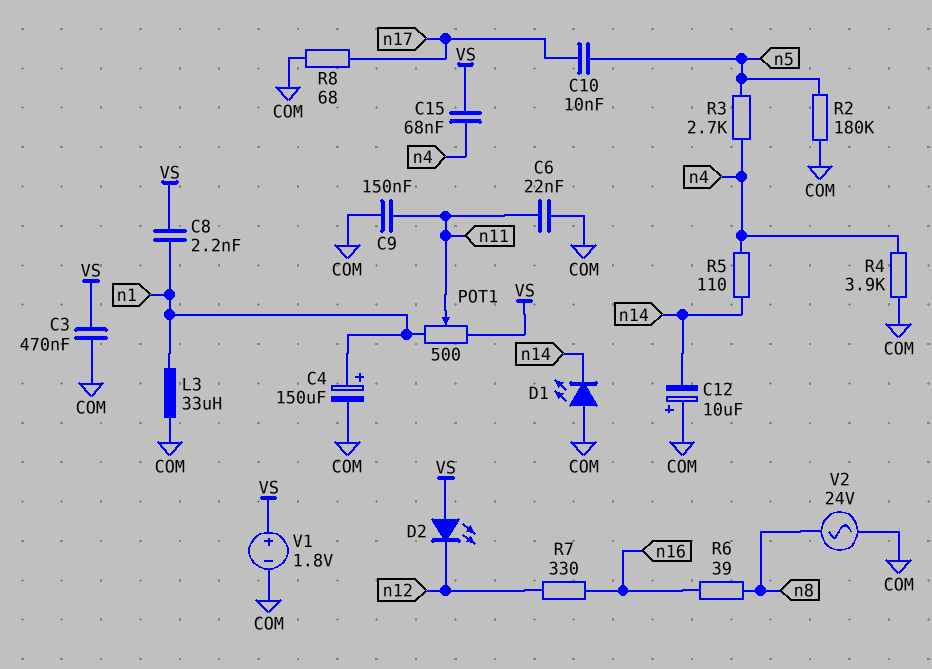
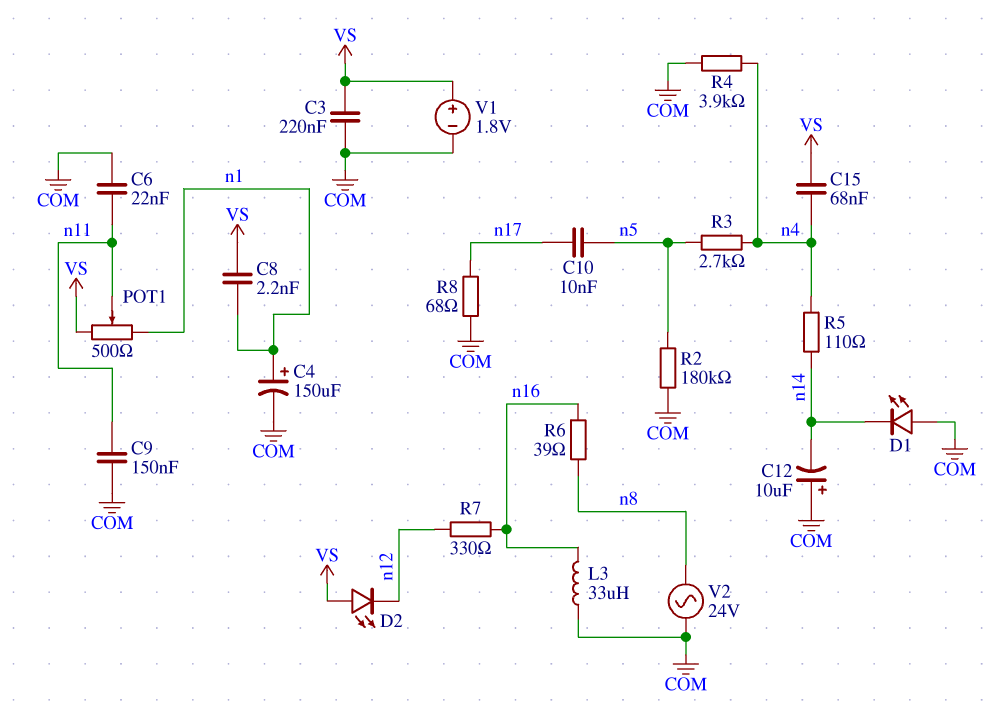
C3: 470nF (COM, VS) -> 220nF (COM, VS)
L3: 33uH (COM, n1) -> 33uH (COM, n16)

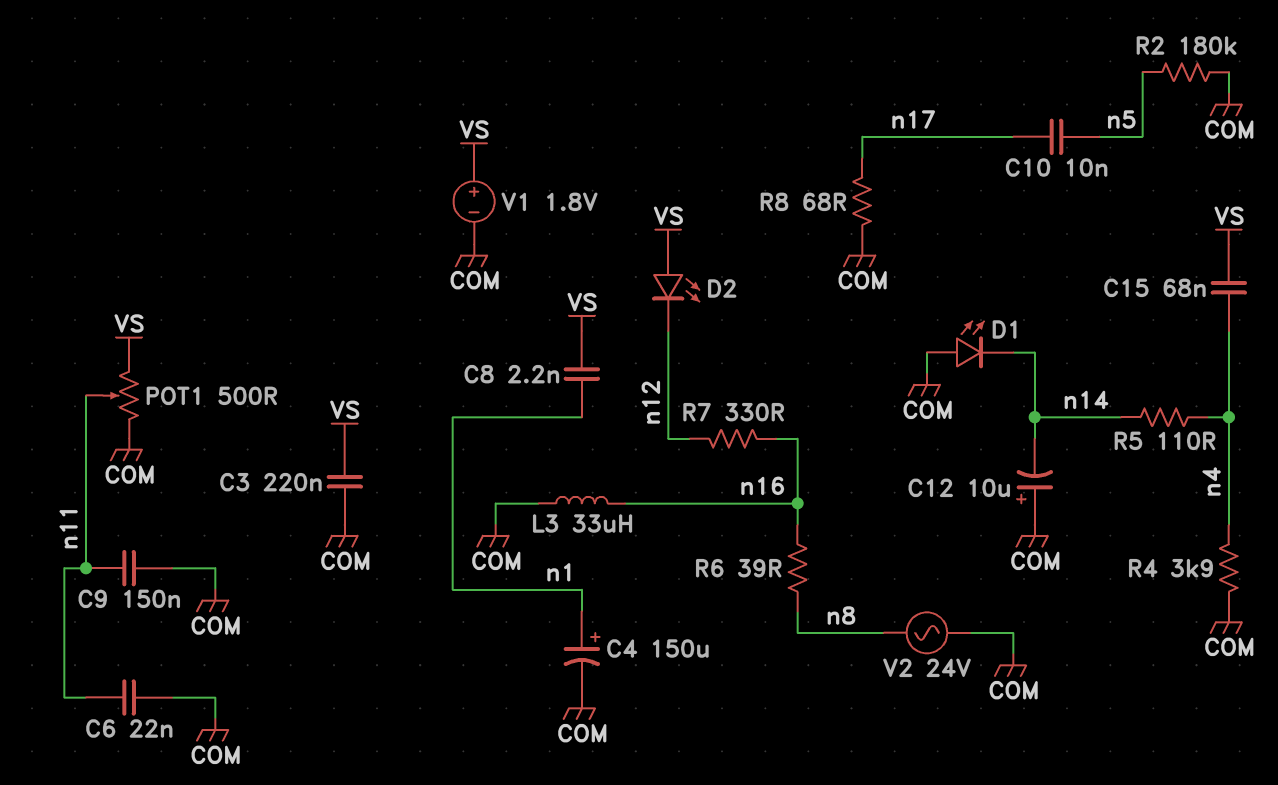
POT1: 500 (VS, n1, wiper n11) -> 500 (COM, VS, wiper n11)
R3: 2.7k (n4, n5) -> none

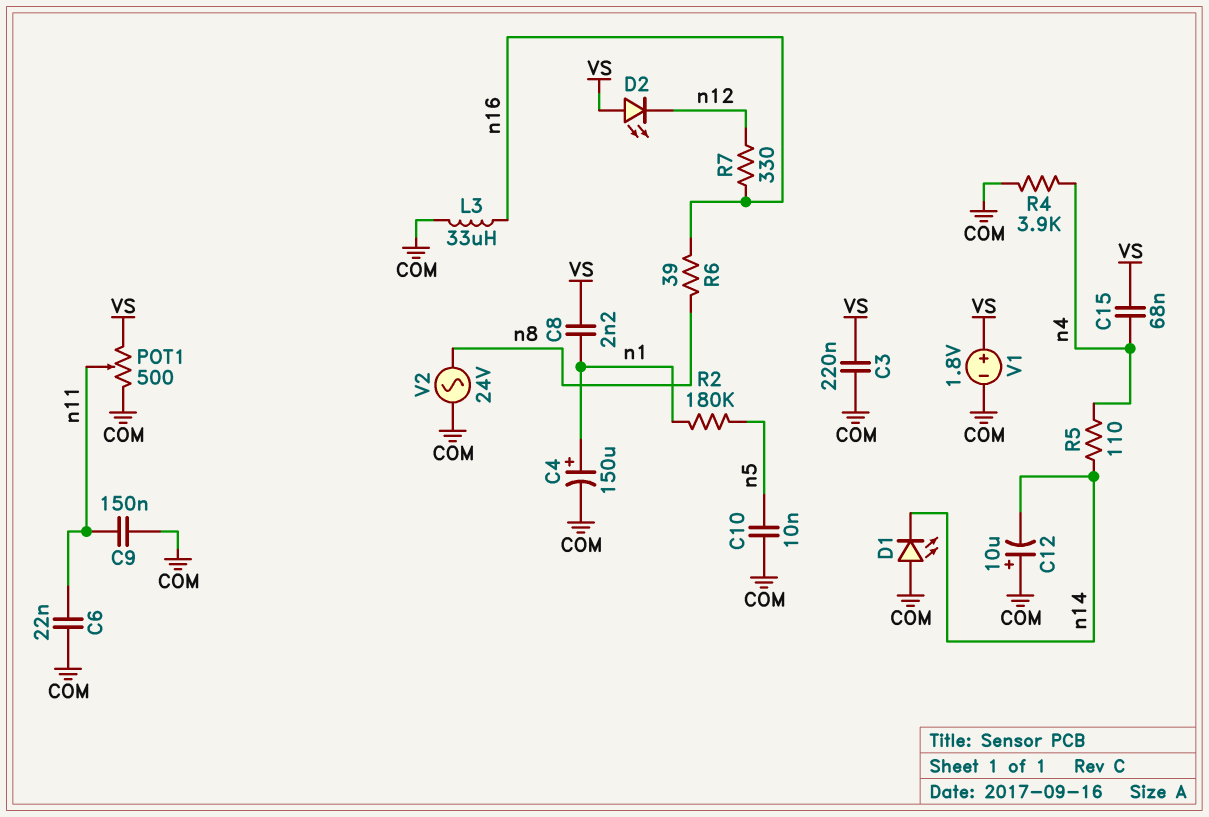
C10: 10nF (n5, n17) -> 10nF (COM, n5)
R2: 180k (COM, n5) -> 180k (n1, n5)
R8: 68 (COM, n17) -> none

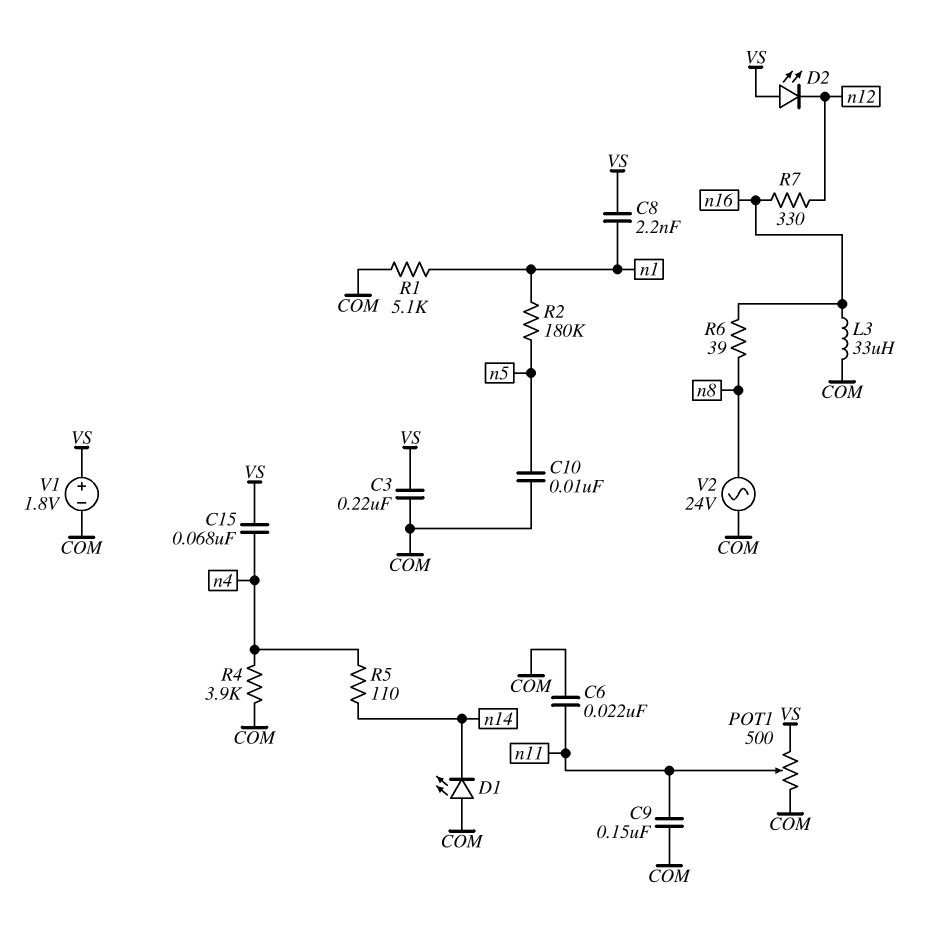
C4: 150uF (plus n1, minus COM) -> none
C12: 10uF (plus COM, minus n14) -> none
R1: none -> 5.1k (COM, n1)

